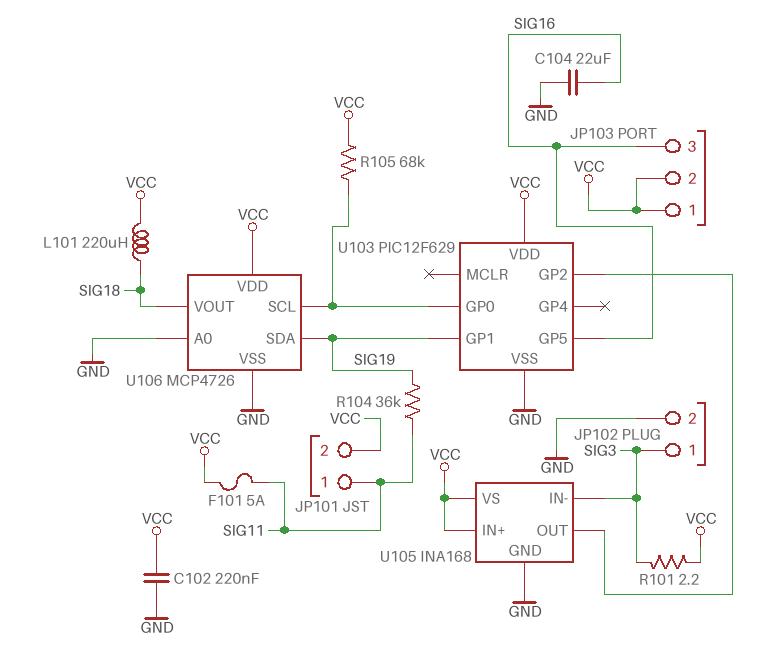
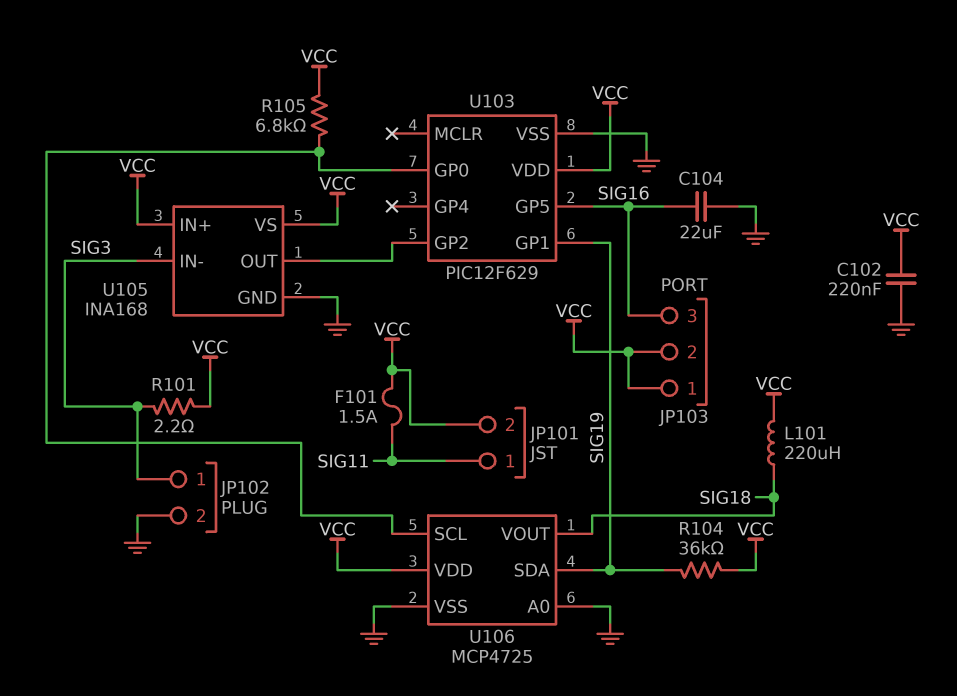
F101: 5A (SIG11, VCC) -> 1.5A (SIG11, VCC)
R104: 36k (SIG11, SIG19) -> 36k (SIG19, VCC)
R105: 68k (U103/GP0, VCC) -> 6.8k (U103/GP0, VCC)
U106: MCP4726 -> MCP4725

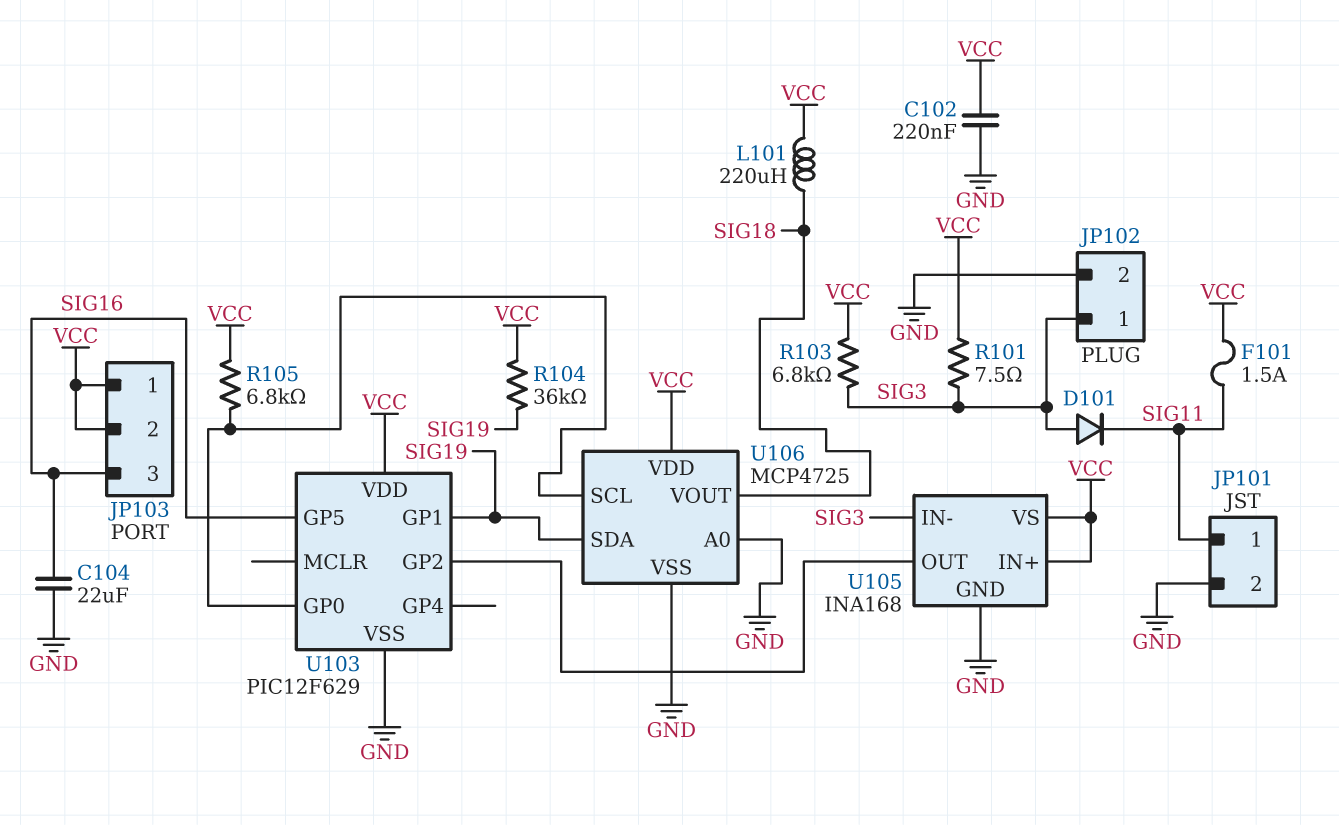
D101: none -> diode (A SIG3, K SIG11)
JP101 pin 2: VCC -> GND
R101: 2.2 (SIG3, VCC) -> 7.5 (SIG3, VCC)
R103: none -> 6.8k (SIG3, VCC)

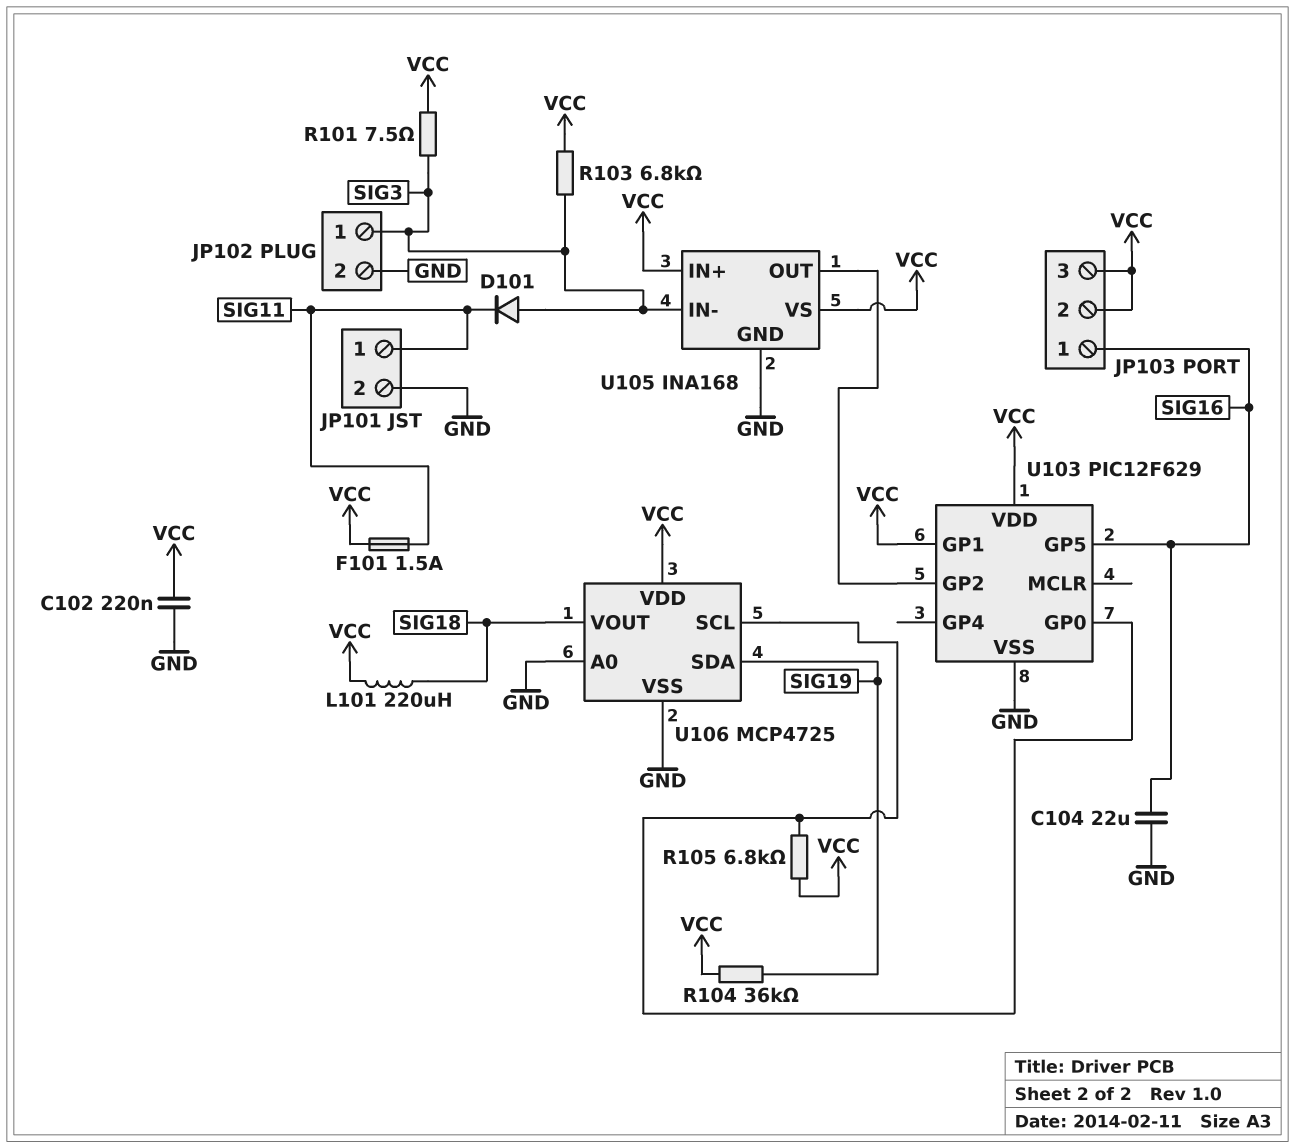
JP103 pin 1: VCC -> SIG16
JP103 pin 3: SIG16 -> VCC
U103 pin GP1: SIG19 -> VCC

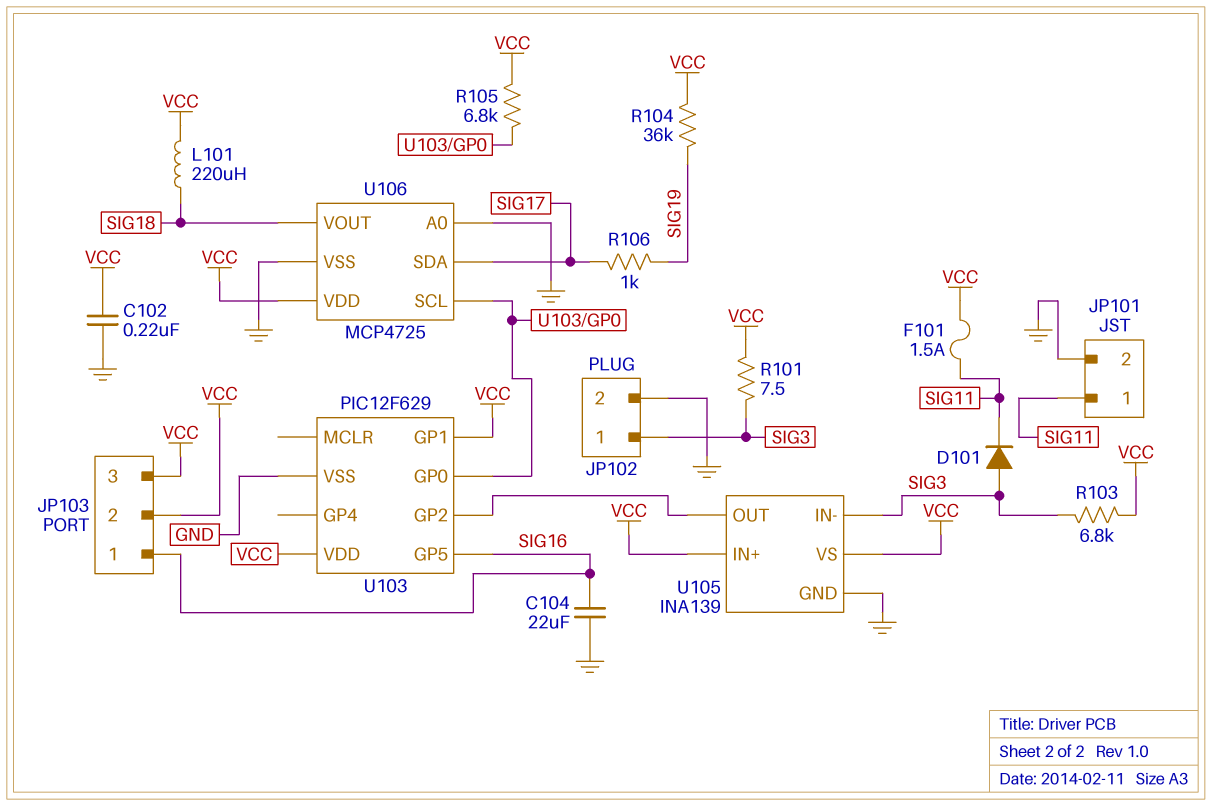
R106: none -> 1k (SIG17, SIG19)
U105: INA168 -> INA139
U106 pin SDA: SIG19 -> SIG17

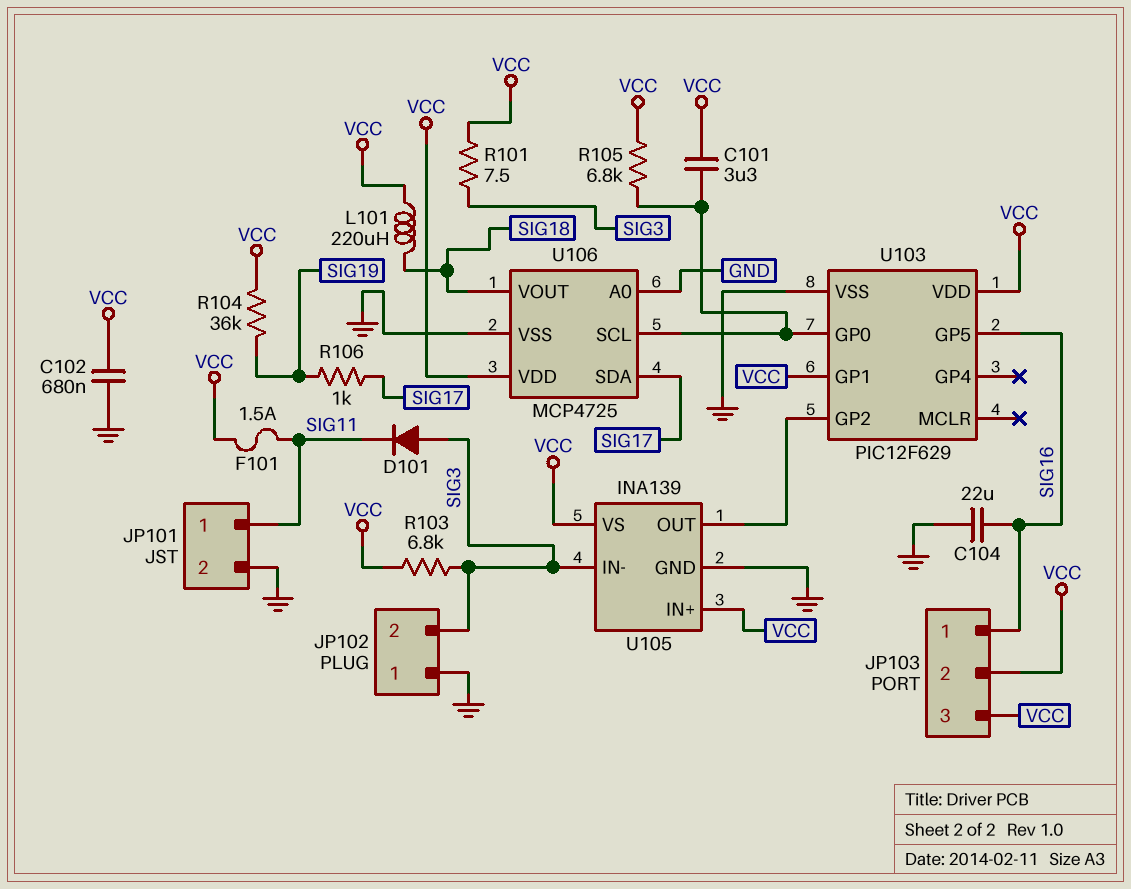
C101: none -> 3.3uF (U103/GP0, VCC)
C102: 220nF (GND, VCC) -> 680nF (GND, VCC)
JP102 pin 1: SIG3 -> GND
JP102 pin 2: GND -> SIG3

